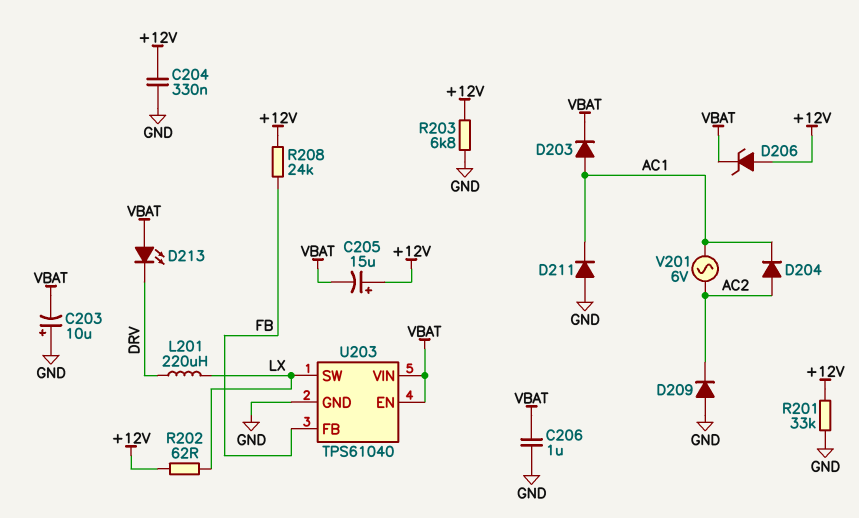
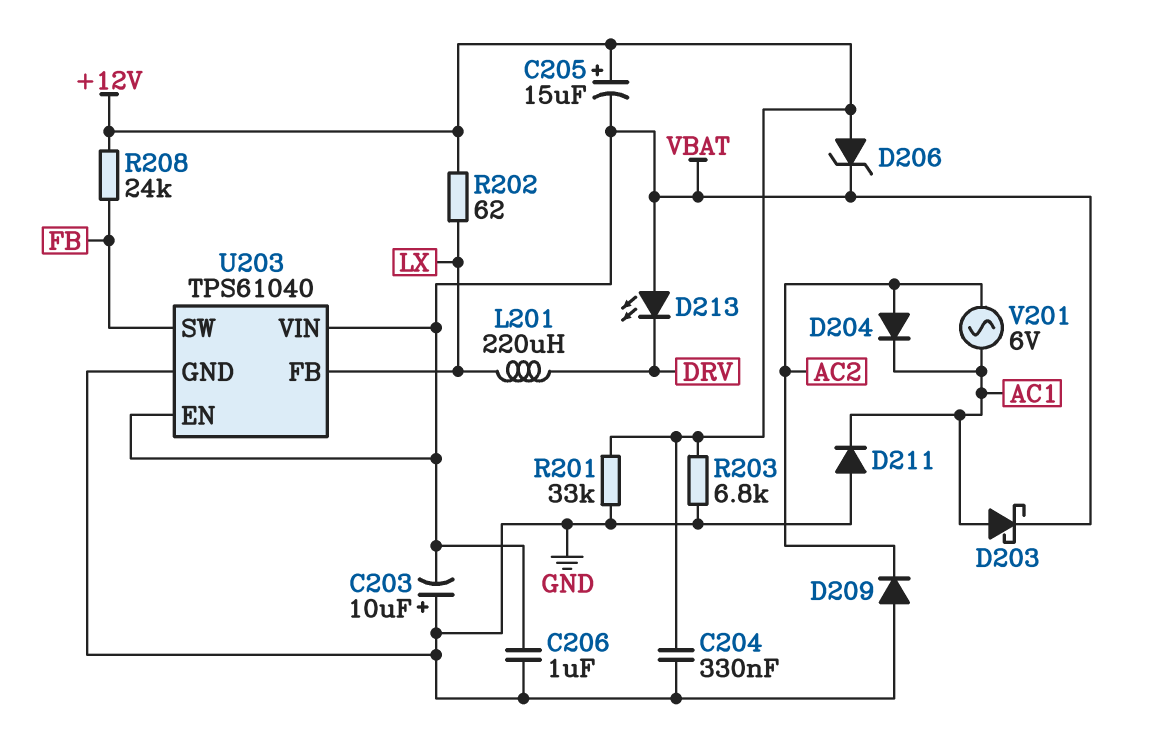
D203: diode (A AC1, K VBAT) -> schottky (A AC1, K VBAT)
U203 pin FB: FB -> LX
U203 pin SW: LX -> FB

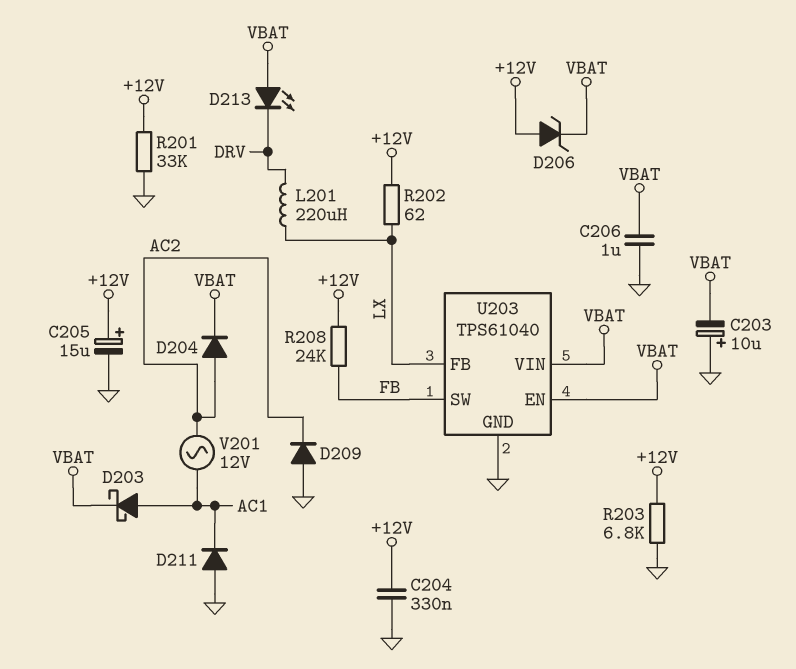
C205: 15uF (plus +12V, minus VBAT) -> 15uF (plus +12V, minus GND)
D204: diode (A AC2, K AC1) -> diode (A AC2, K VBAT)
V201: AC 6V (AC1, AC2) -> AC 12V (AC1, AC2)

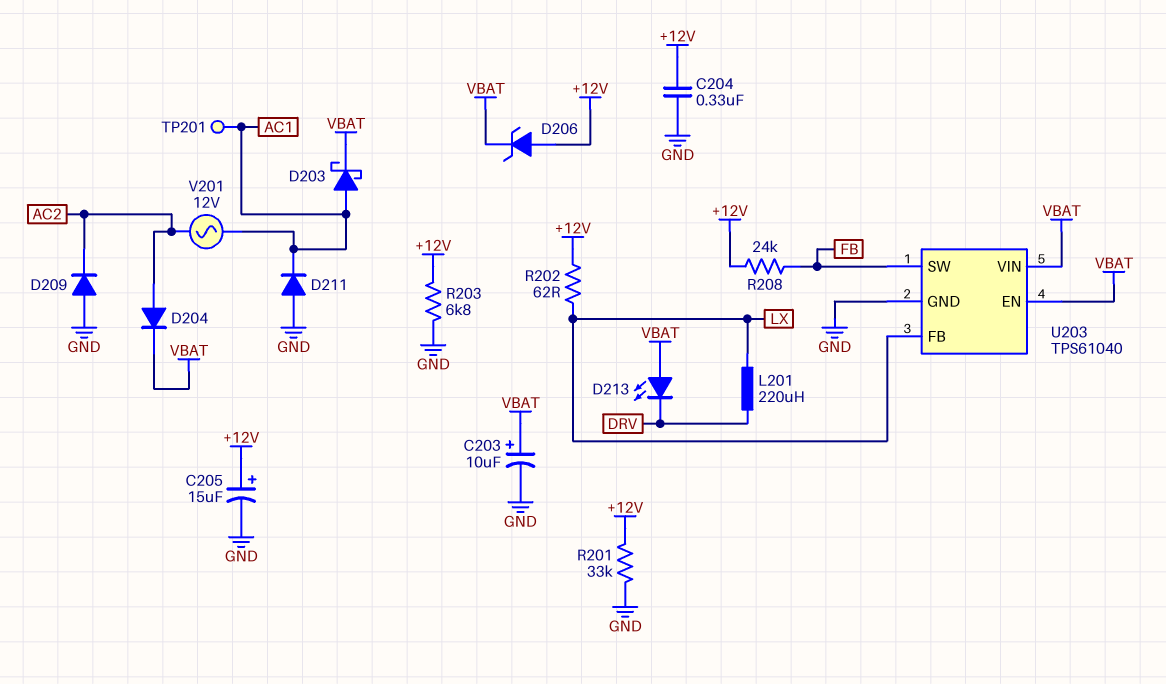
C203: 10uF (plus GND, minus VBAT) -> 10uF (plus VBAT, minus GND)
C206: 1uF (GND, VBAT) -> none
TP201: none -> test point (AC1)

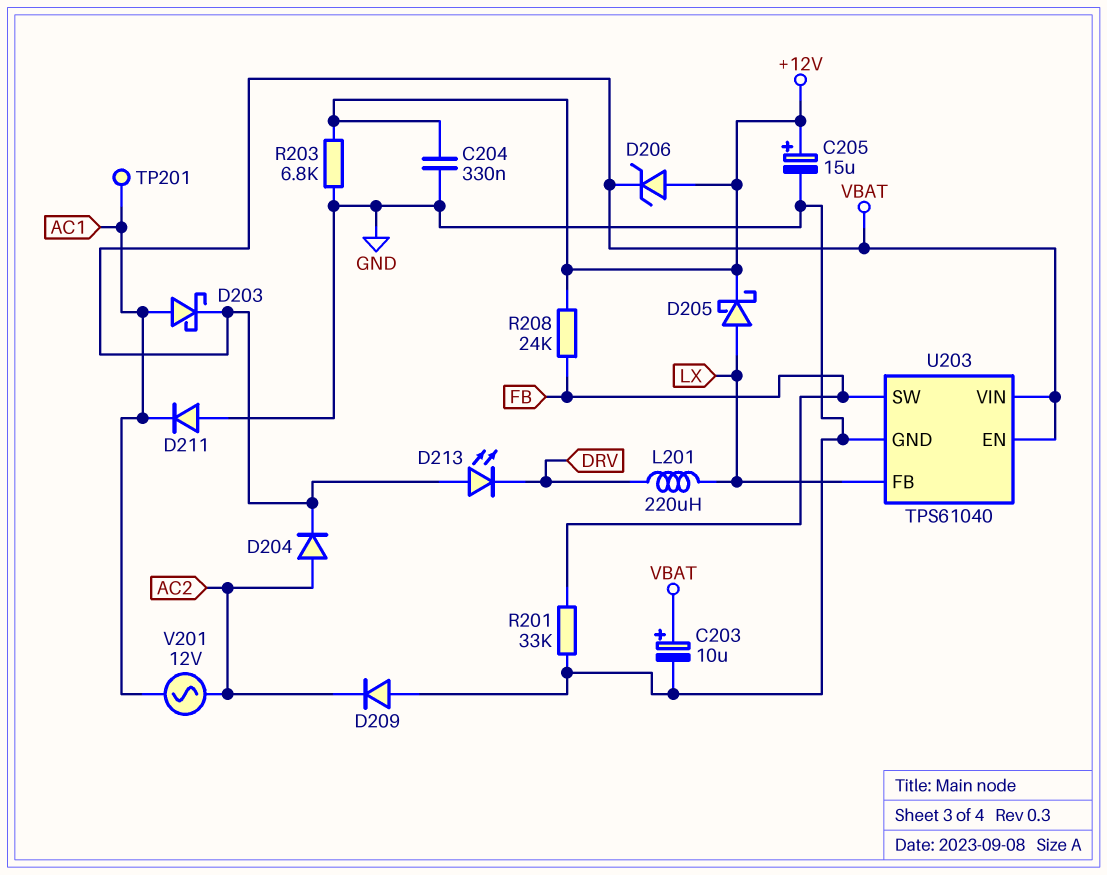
D205: none -> schottky (A LX, K +12V)
R201: 33k (+12V, GND) -> 33k (FB, GND)
R202: 62 (+12V, LX) -> none

